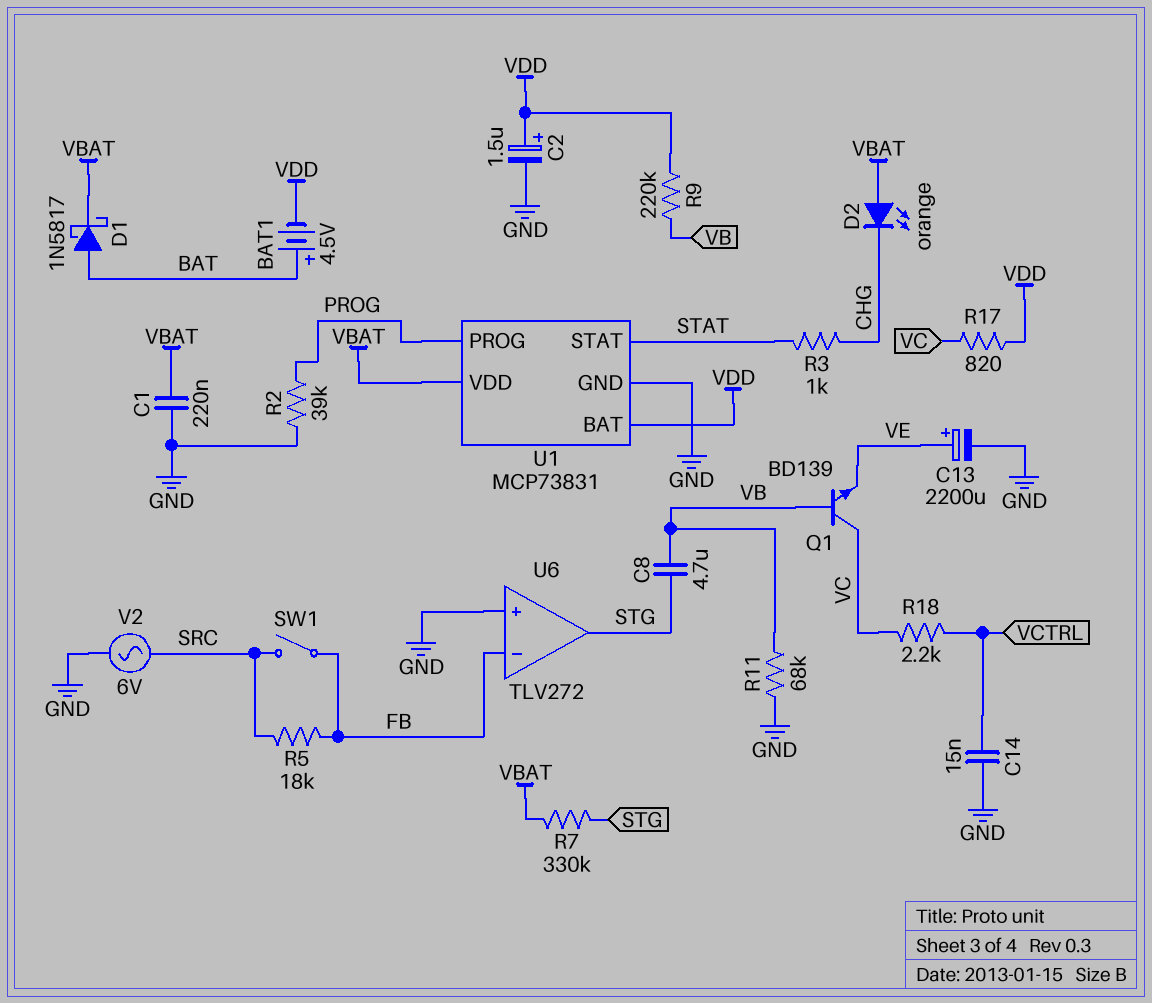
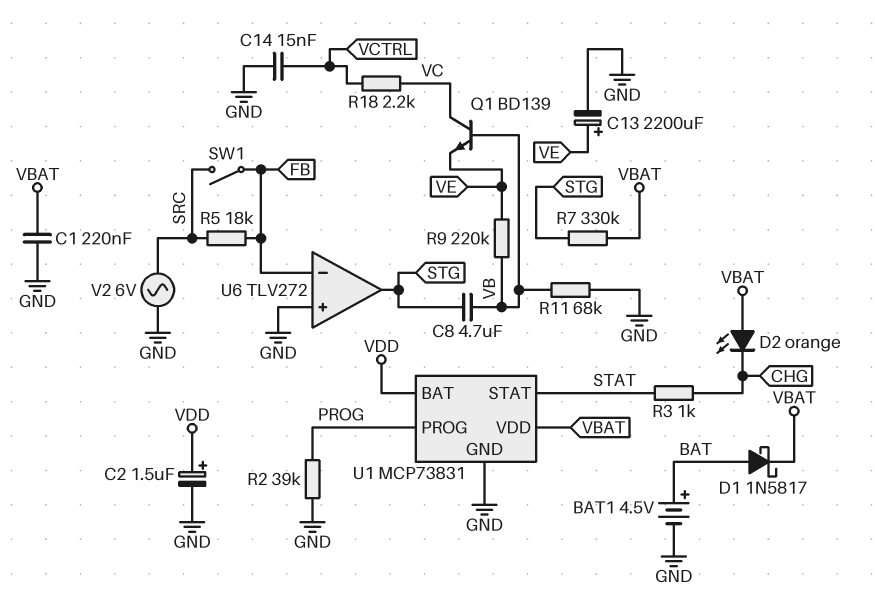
BAT1: 4.5V (plus BAT, minus VDD) -> 4.5V (plus BAT, minus GND)
R9: 220k (VB, VDD) -> 220k (VB, VE)
R17: 820 (VC, VDD) -> none

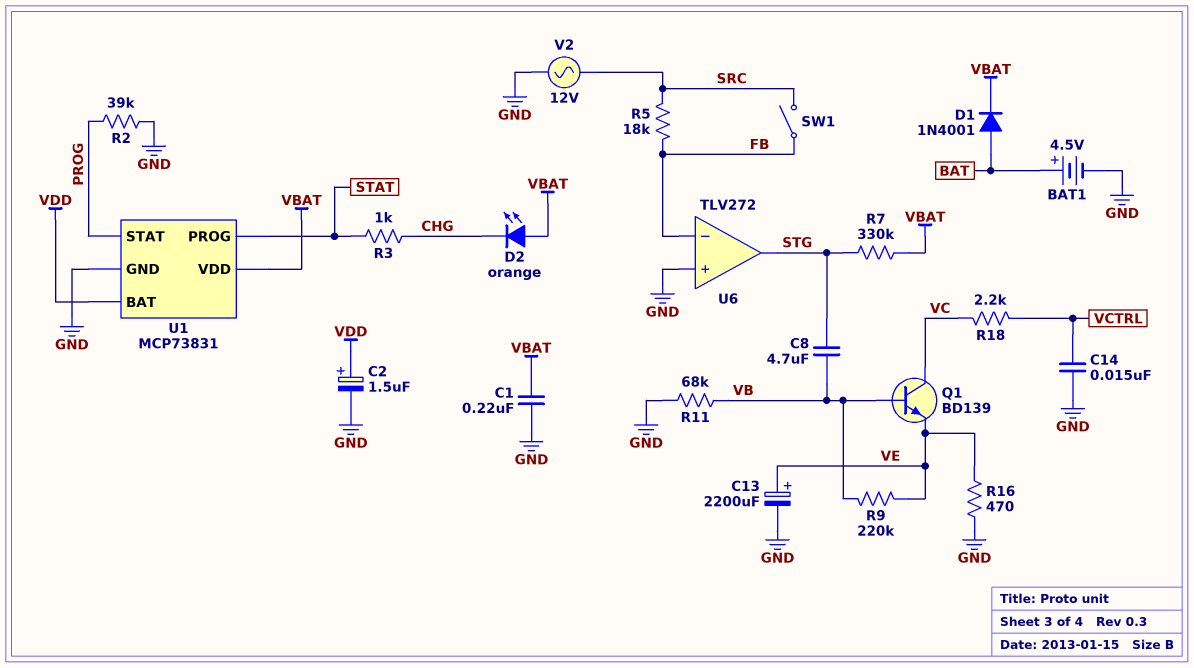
D1: schottky 1N5817 (A BAT, K VBAT) -> diode 1N4001 (A BAT, K VBAT)
R16: none -> 470 (GND, VE)
U1 pin PROG: PROG -> STAT
U1 pin STAT: STAT -> PROG
V2: AC 6V (GND, SRC) -> AC 12V (GND, SRC)

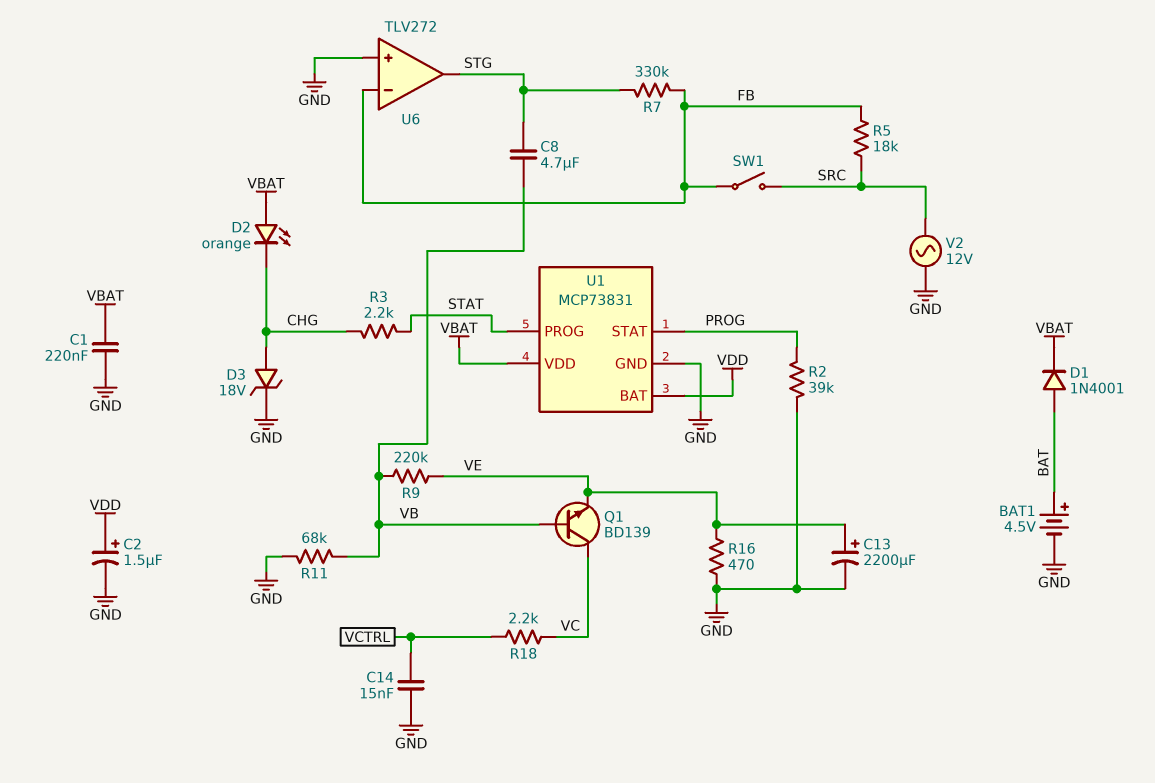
D3: none -> zener 18V (A CHG, K GND)
R3: 1k (CHG, STAT) -> 2.2k (CHG, STAT)
R7: 330k (STG, VBAT) -> 330k (FB, STG)

